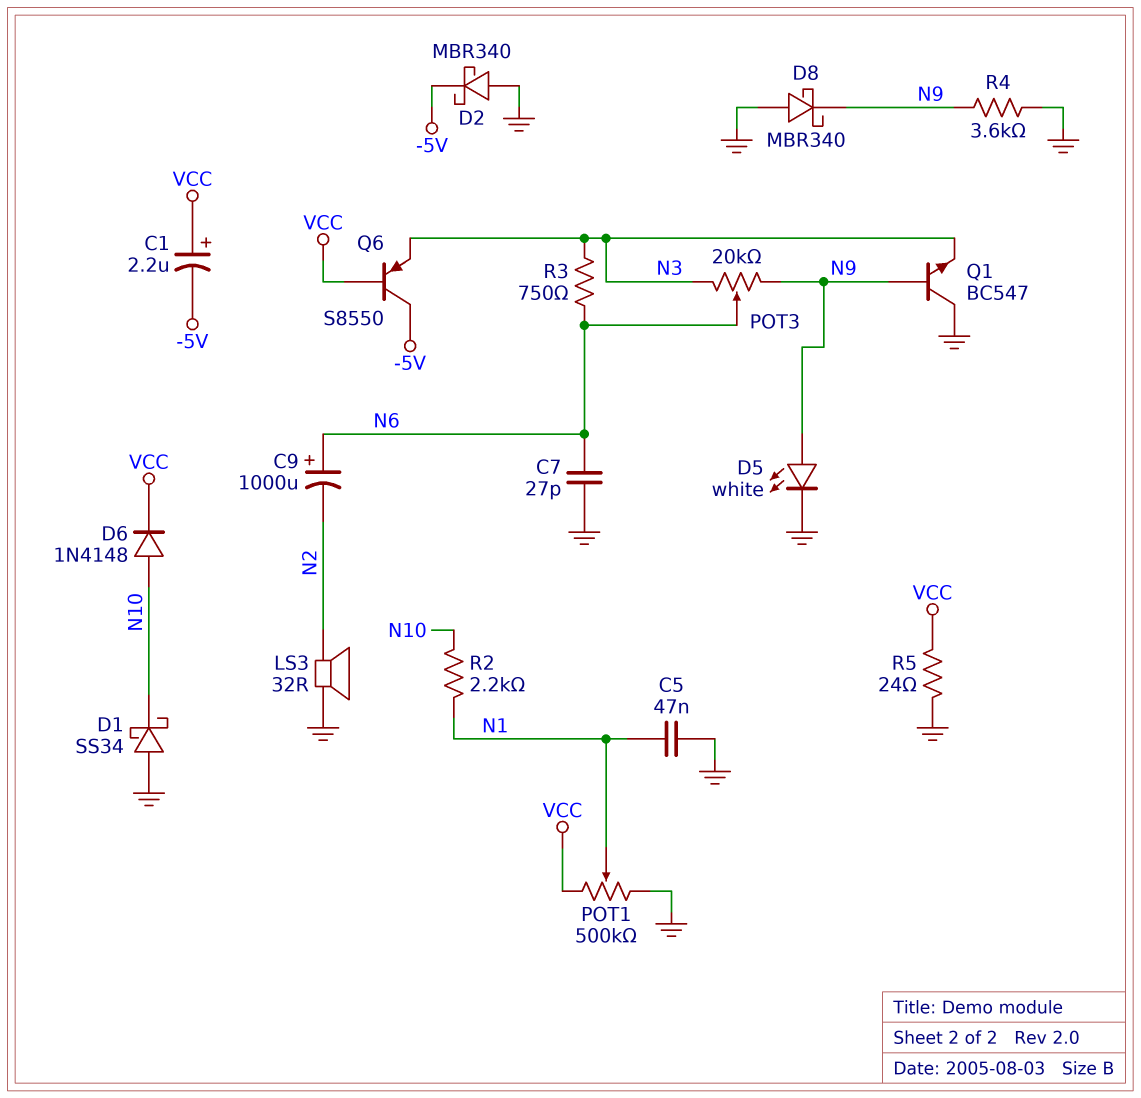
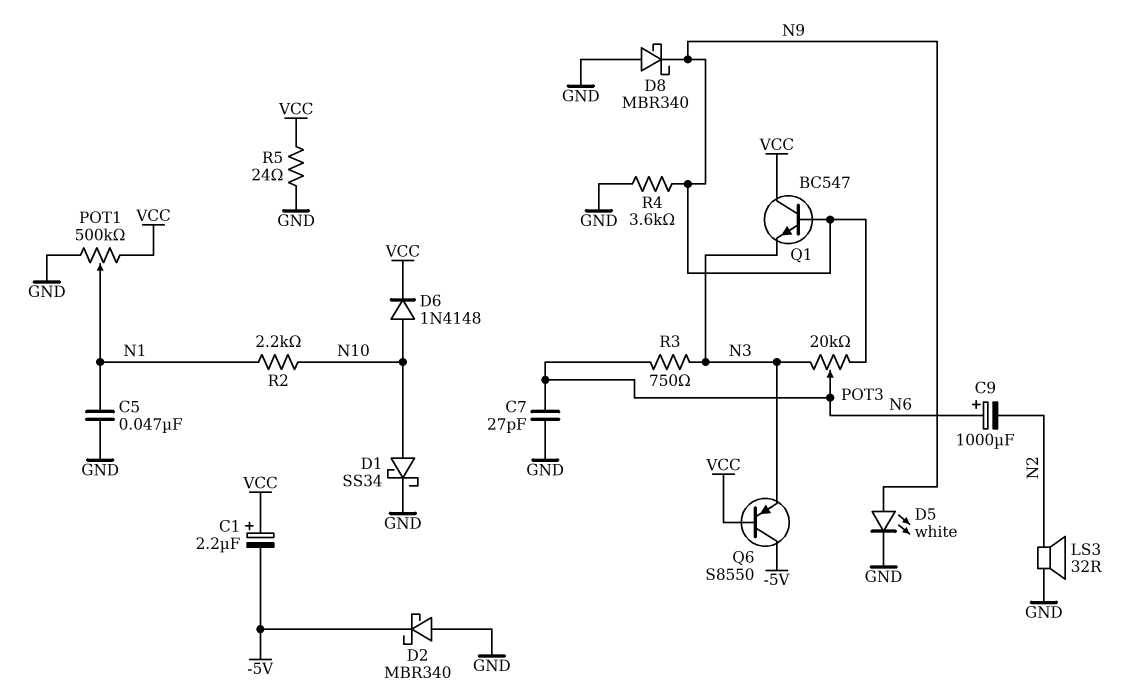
D1: schottky SS34 (A GND, K N10) -> schottky SS34 (A N10, K GND)
Q1: NPN BC547 (B N9, C GND, E N3) -> NPN BC547 (B N9, C VCC, E N3)

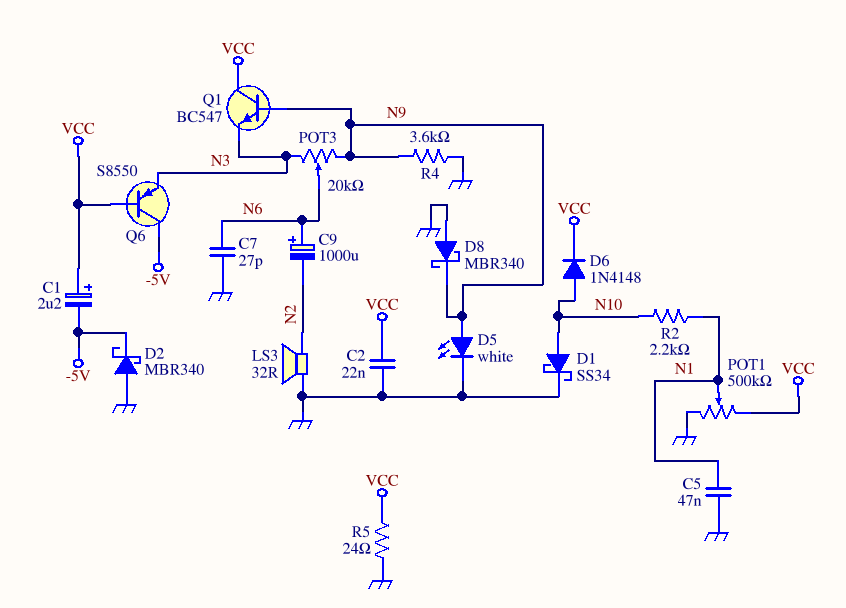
C2: none -> 22nF (GND, VCC)
R3: 750 (N3, N6) -> none

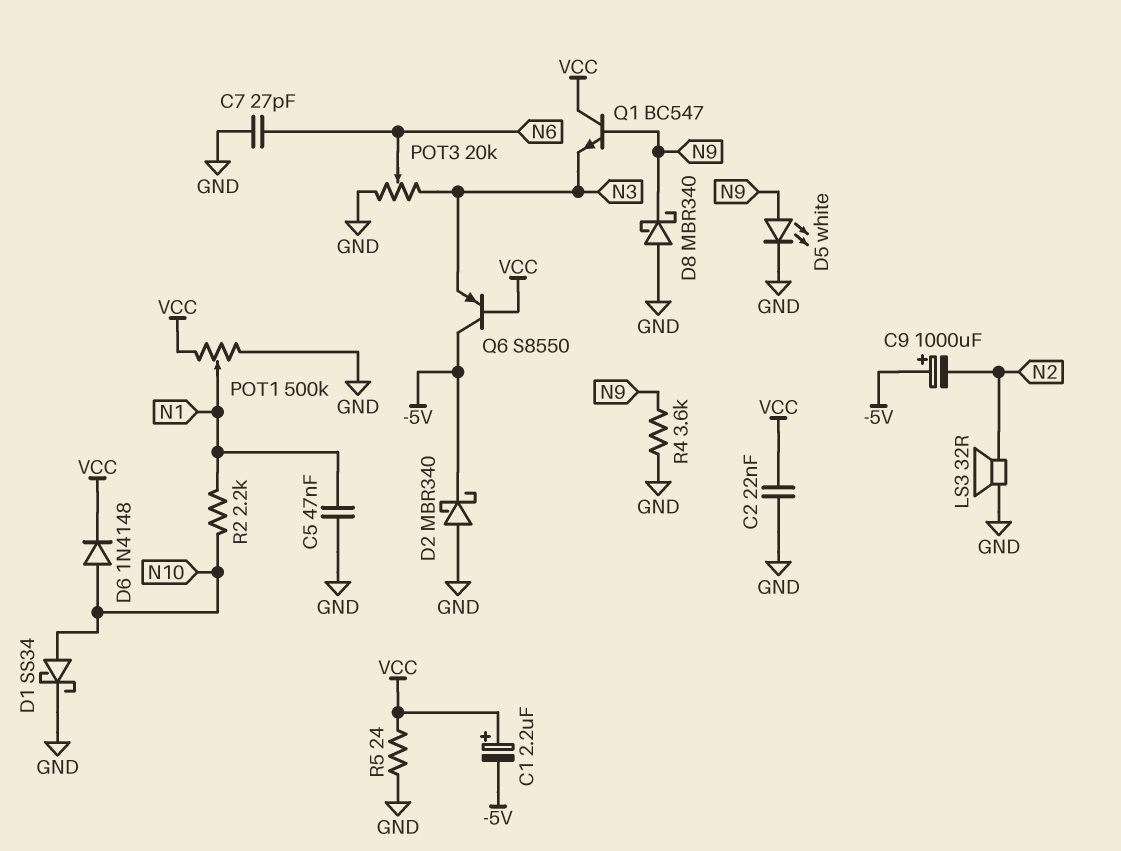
C9: 1000uF (plus N6, minus N2) -> 1000uF (plus -5V, minus N2)
POT3: 20k (N3, N9, wiper N6) -> 20k (GND, N3, wiper N6)

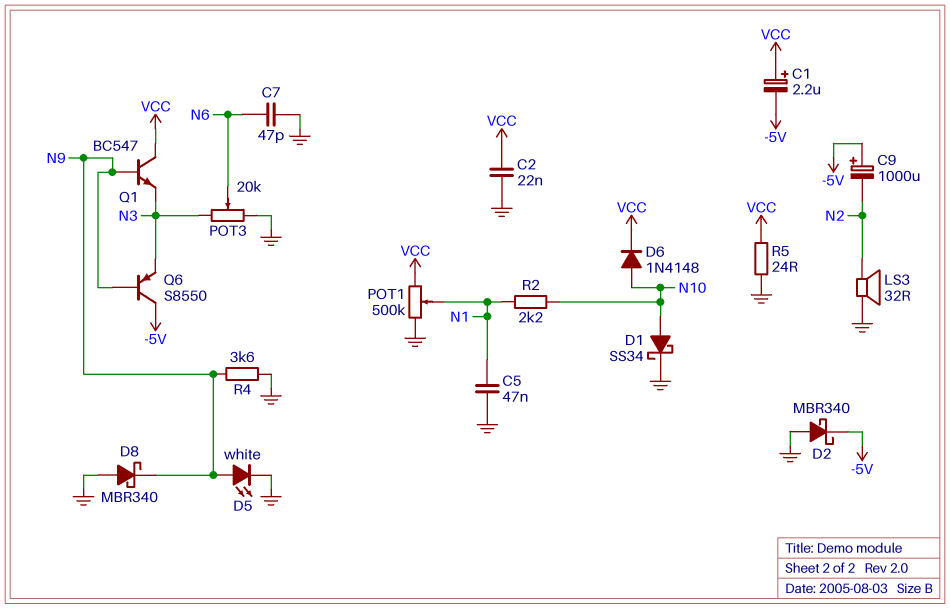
C7: 27pF (GND, N6) -> 47pF (GND, N6)
Q6: PNP S8550 (B VCC, C -5V, E N3) -> PNP S8550 (B N9, C -5V, E N3)

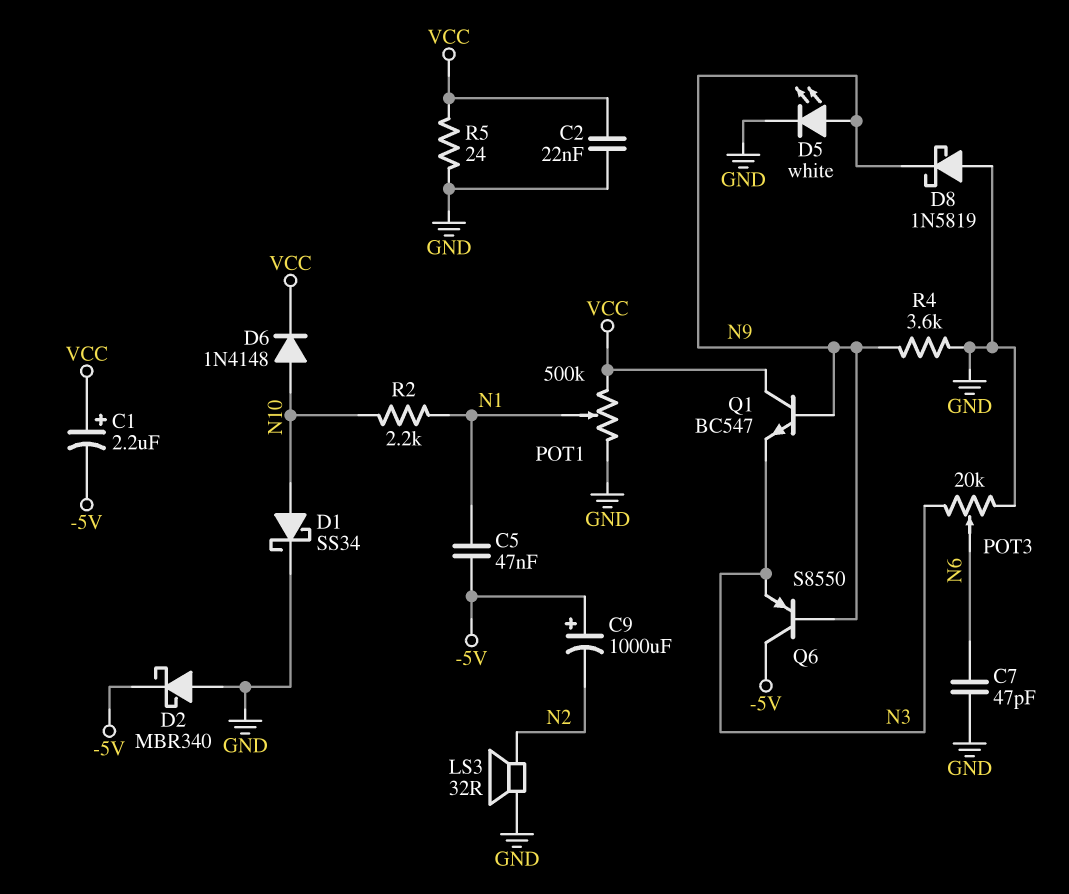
C5: 47nF (GND, N1) -> 47nF (-5V, N1)
D8: schottky MBR340 (A GND, K N9) -> schottky 1N5819 (A GND, K N9)

